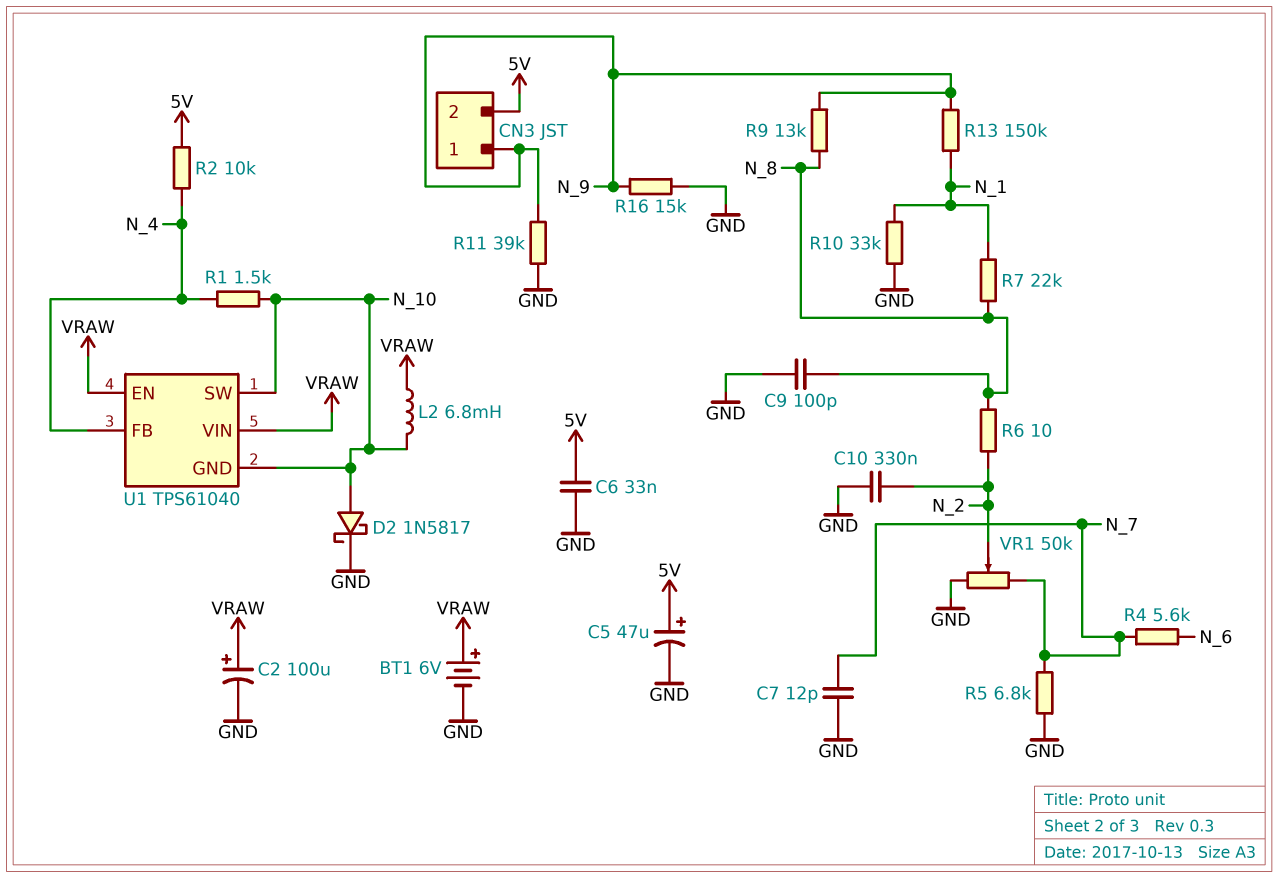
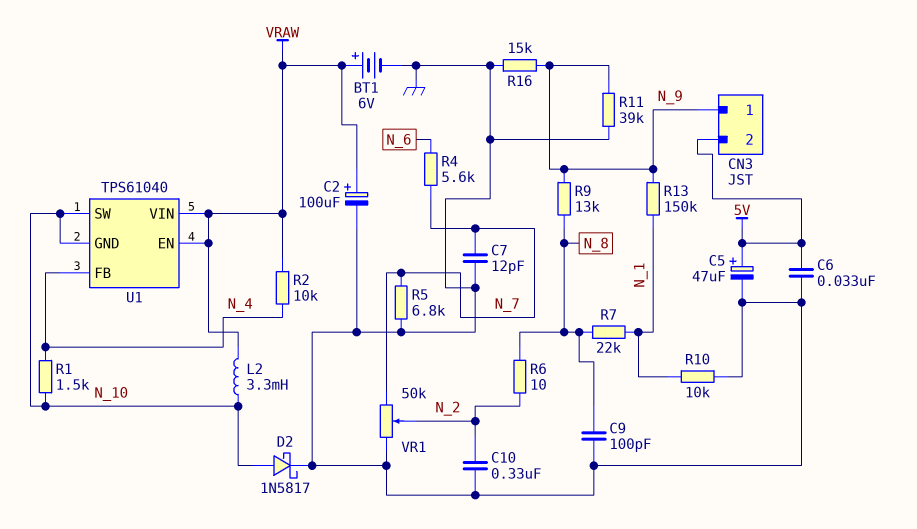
L2: 6.8mH (N_10, VRAW) -> 3.3mH (N_10, VRAW)
R2: 10k (5V, N_4) -> 10k (N_4, VRAW)
R10: 33k (GND, N_1) -> 10k (GND, N_1)

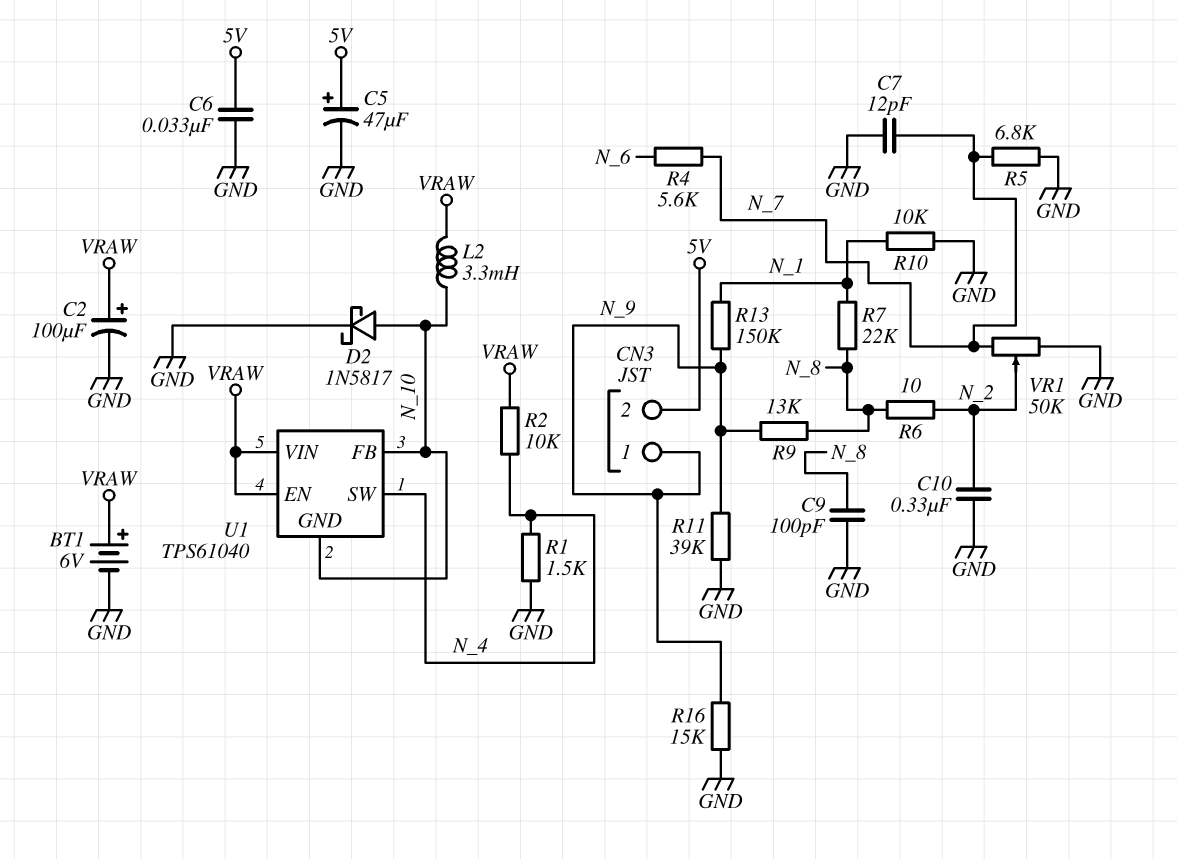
R1: 1.5k (N_4, N_10) -> 1.5k (GND, N_4)
U1 pin FB: N_4 -> N_10
U1 pin SW: N_10 -> N_4

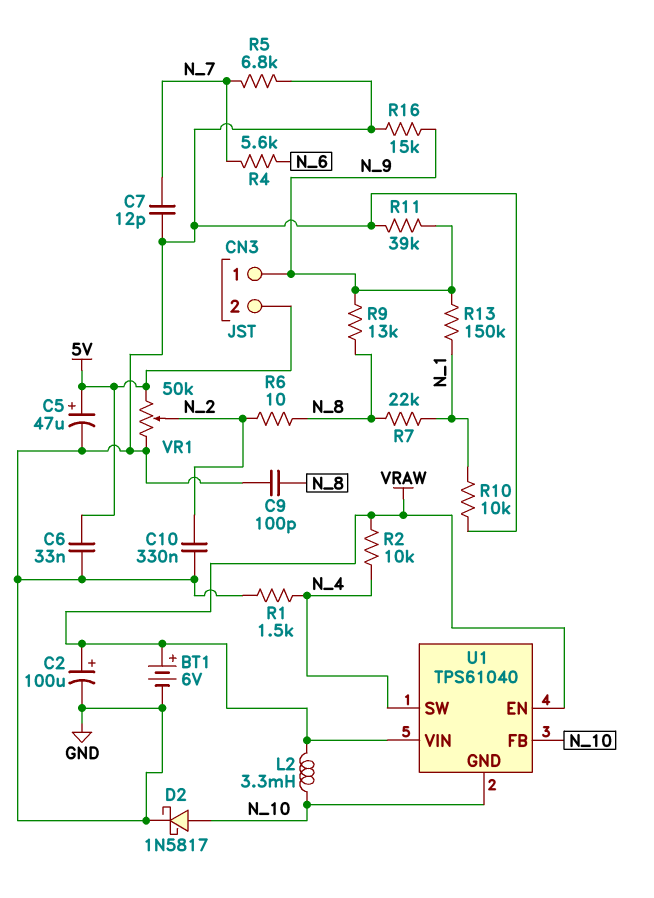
VR1: 50k (GND, N_7, wiper N_2) -> 50k (5V, GND, wiper N_2)

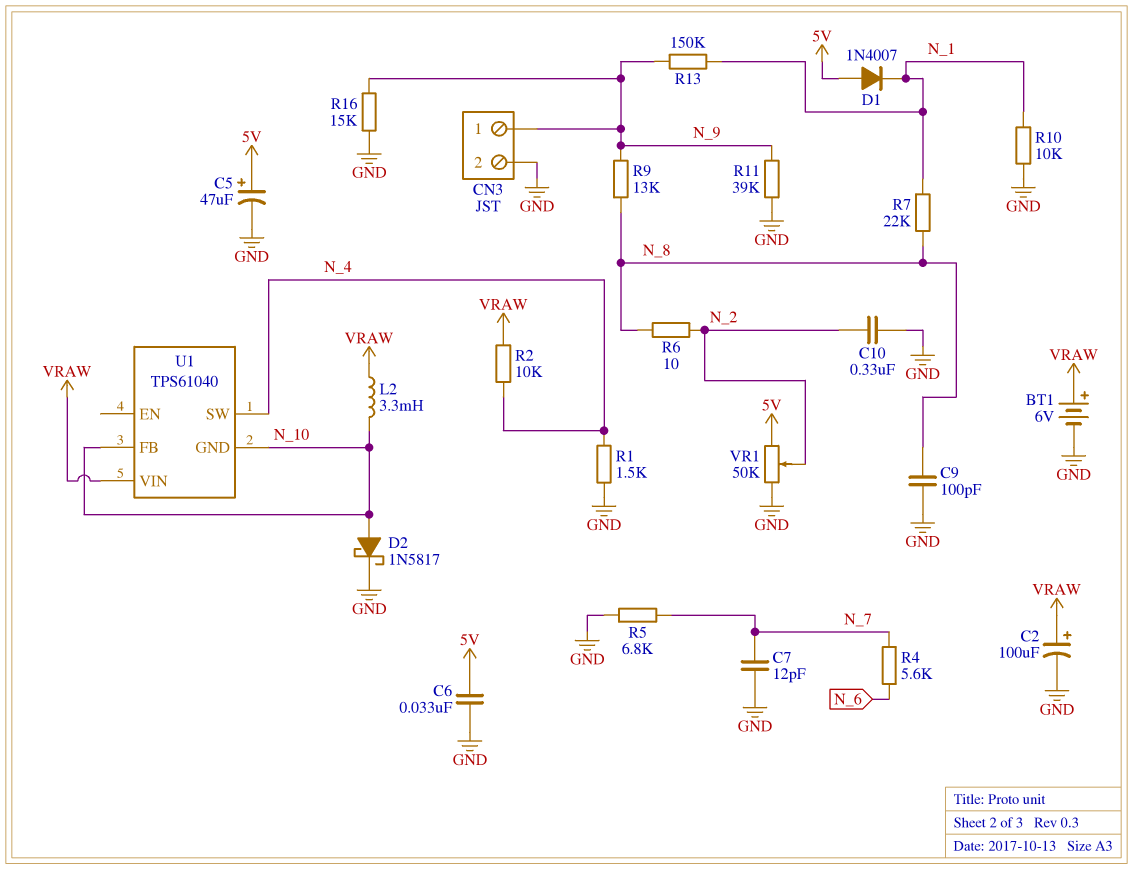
CN3 pin 2: 5V -> GND
D1: none -> diode 1N4007 (A 5V, K N_1)
U1 pin EN: VRAW -> none

